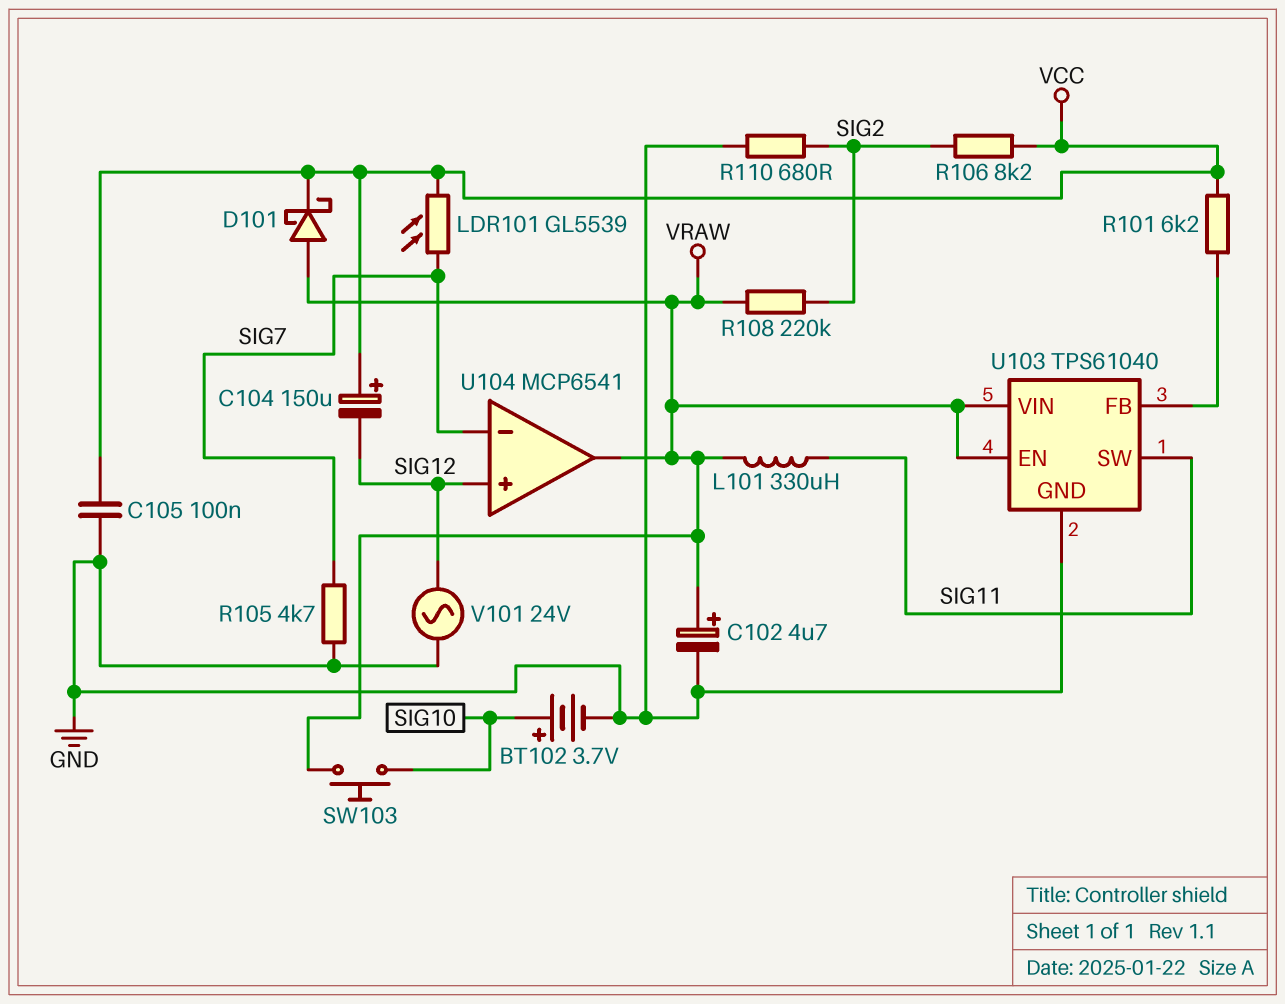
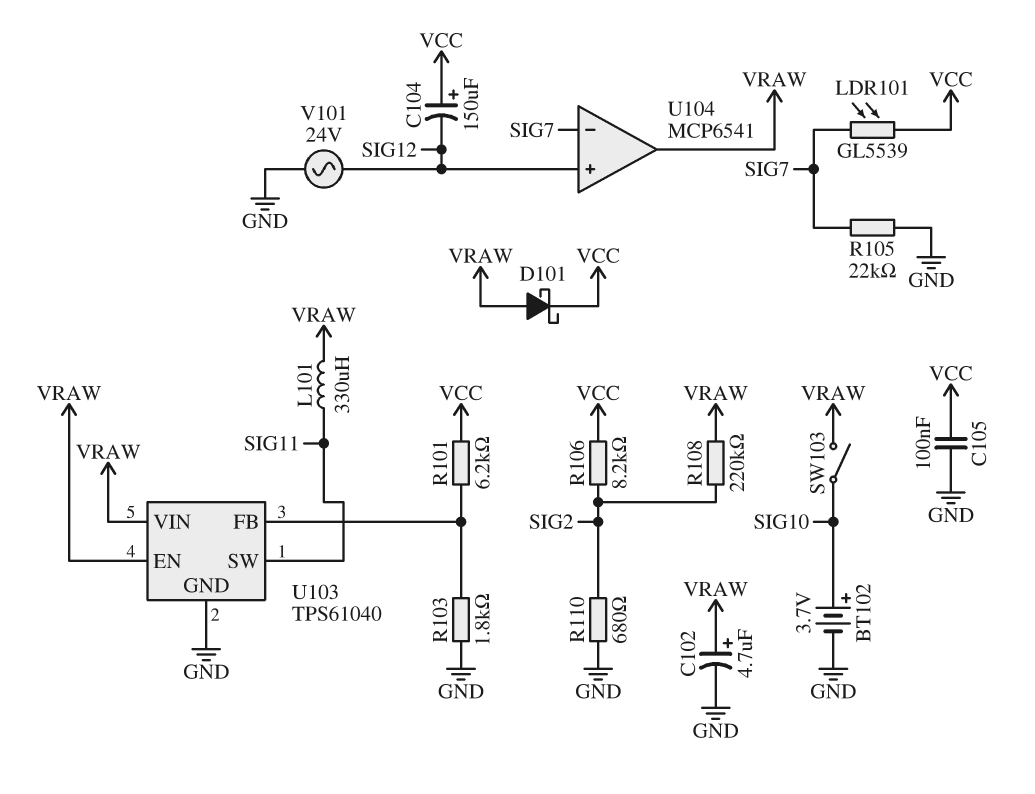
R103: none -> 1.8k (GND, U103/FB)
R105: 4.7k (GND, SIG7) -> 22k (GND, SIG7)
SW103: button (SIG10, VRAW) -> switch (SIG10, VRAW)

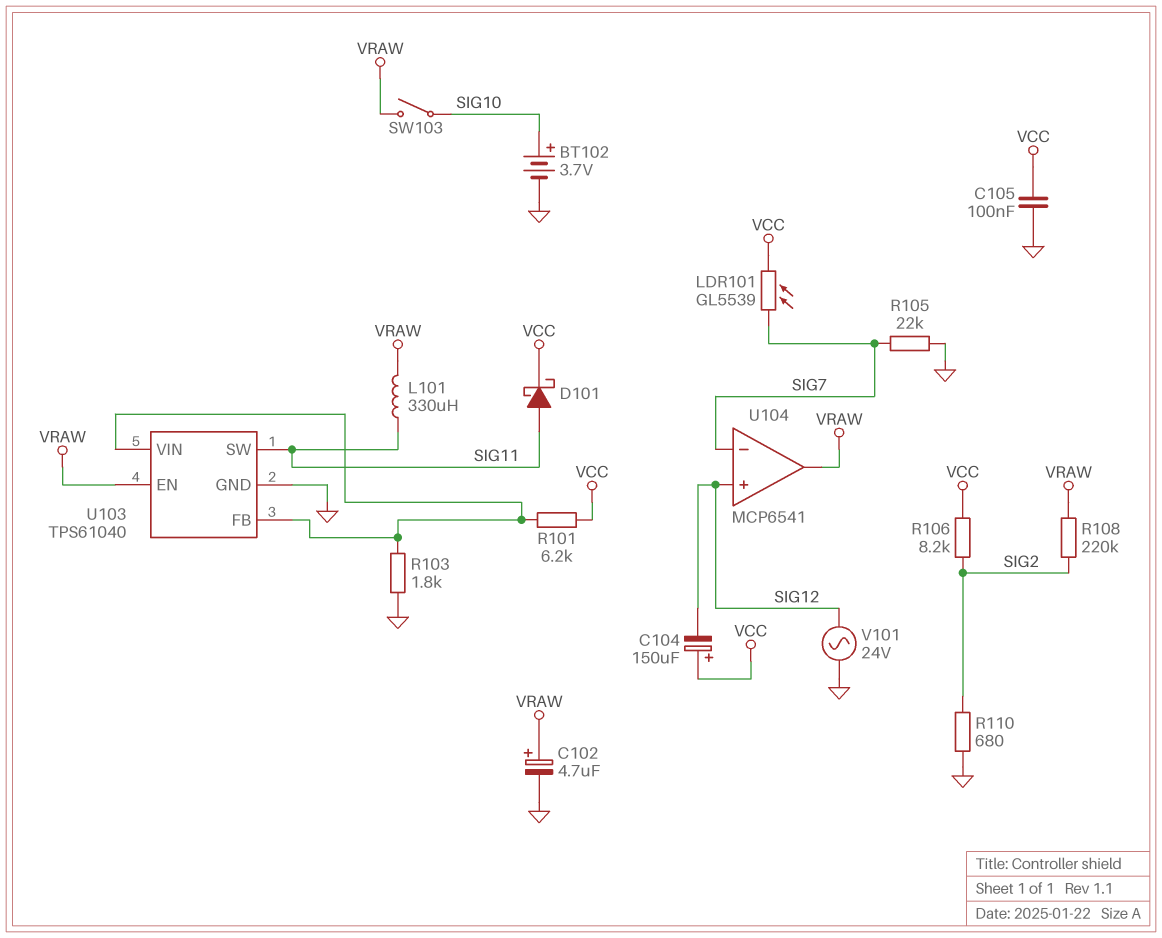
D101: schottky (A VRAW, K VCC) -> schottky (A SIG11, K VCC)
U103 pin VIN: VRAW -> U103/FB

